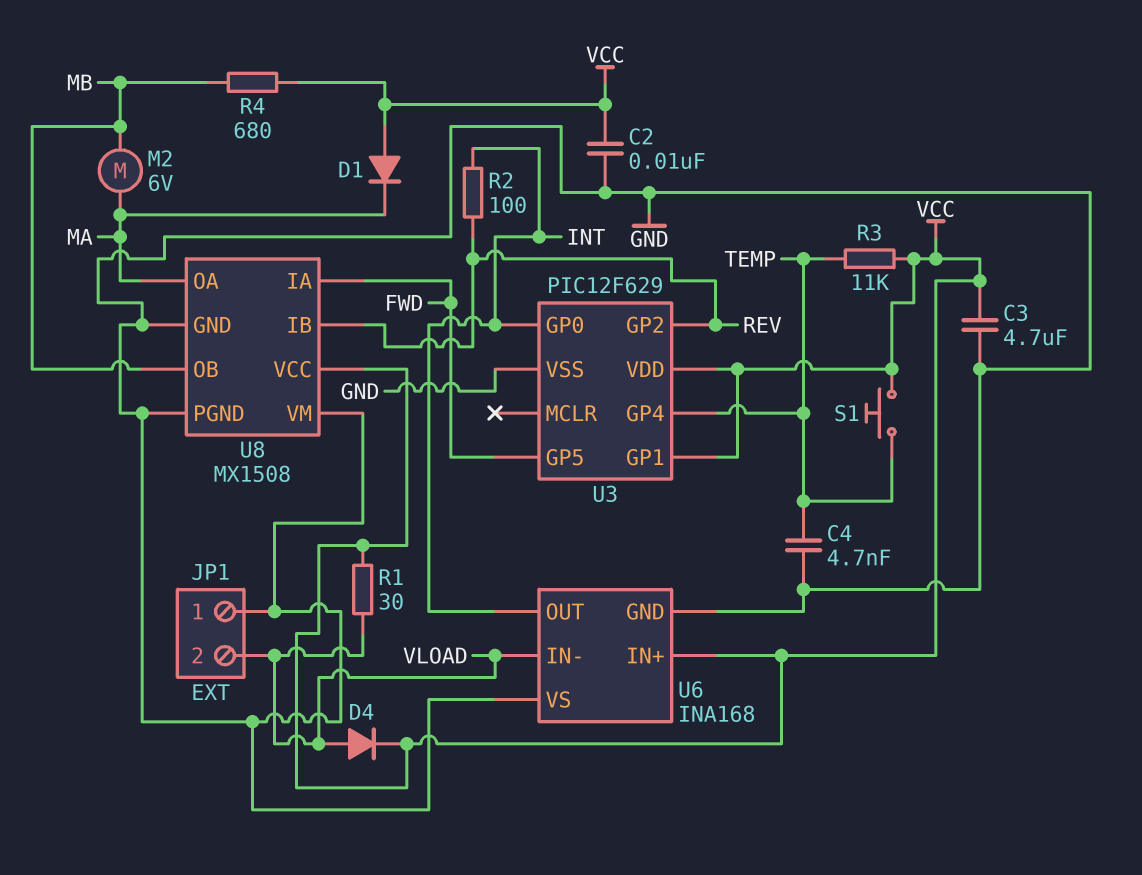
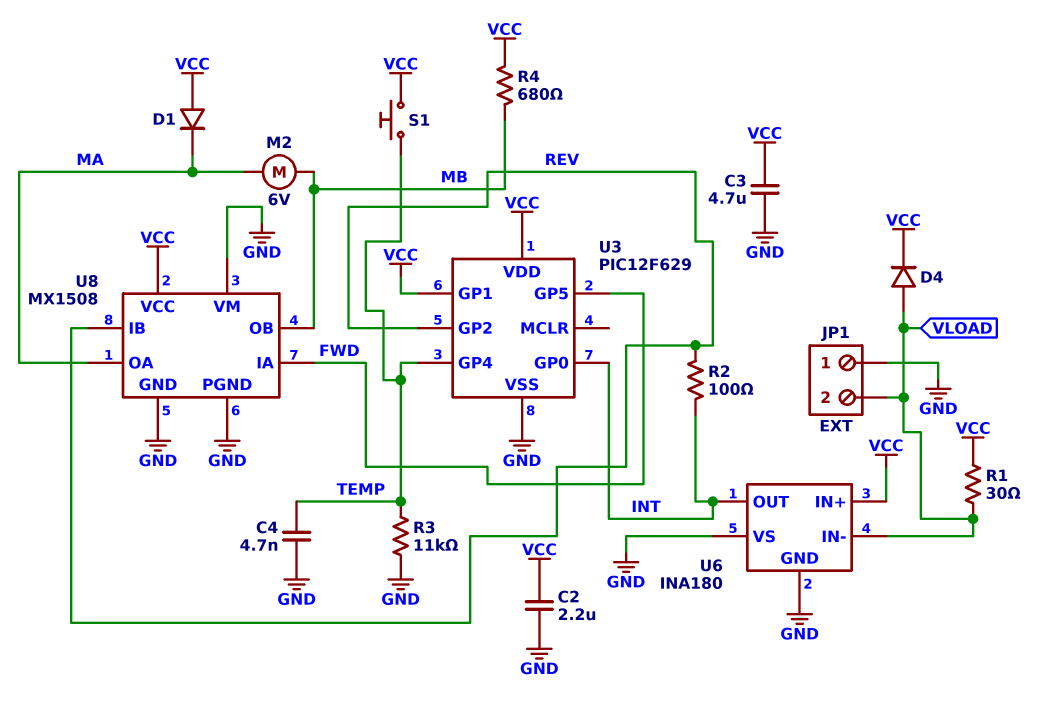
C2: 10nF (GND, VCC) -> 2.2uF (GND, VCC)
R3: 11k (TEMP, VCC) -> 11k (GND, TEMP)
U6: INA168 -> INA180

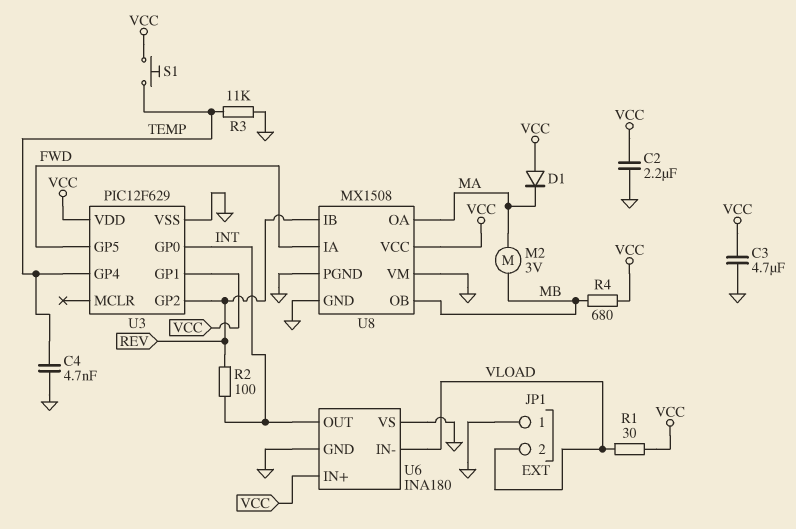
D4: diode (A VLOAD, K VCC) -> none
M2: motor 6V (MA, MB) -> motor 3V (MA, MB)

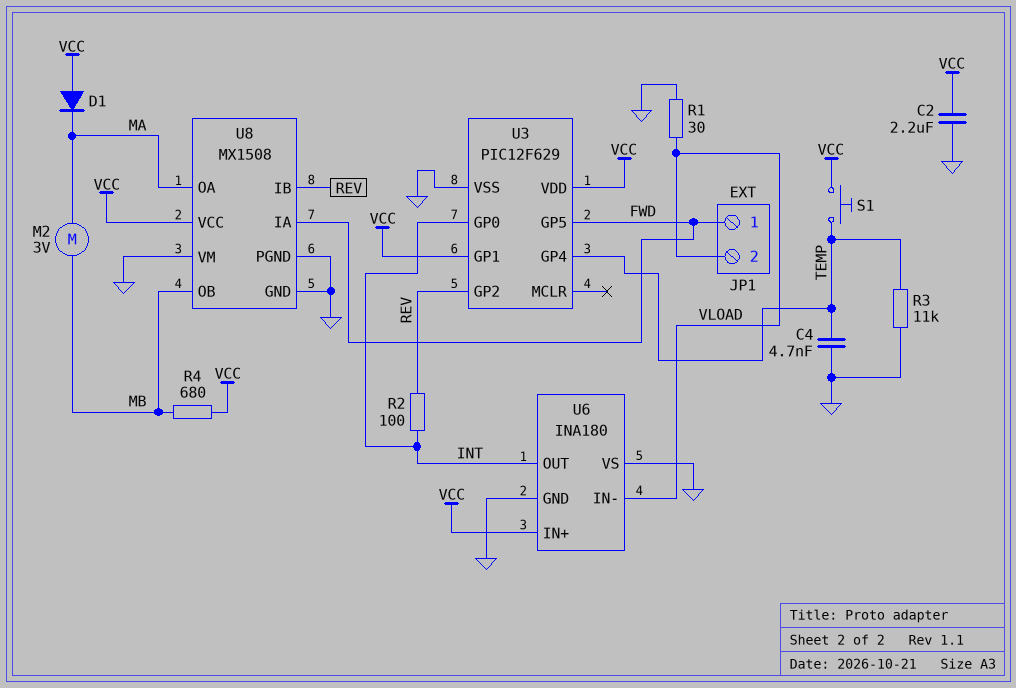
C3: 4.7uF (GND, VCC) -> none
JP1 pin 1: GND -> FWD
R1: 30 (VCC, VLOAD) -> 30 (GND, VLOAD)

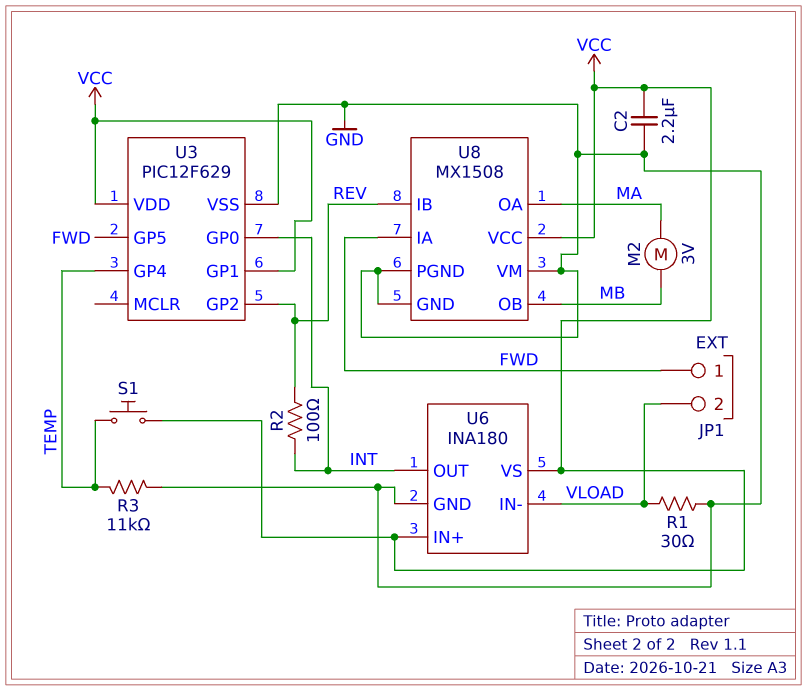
C4: 4.7nF (GND, TEMP) -> none
D1: diode (A VCC, K MA) -> none
R4: 680 (MB, VCC) -> none
U6 pin VS: GND -> VCC

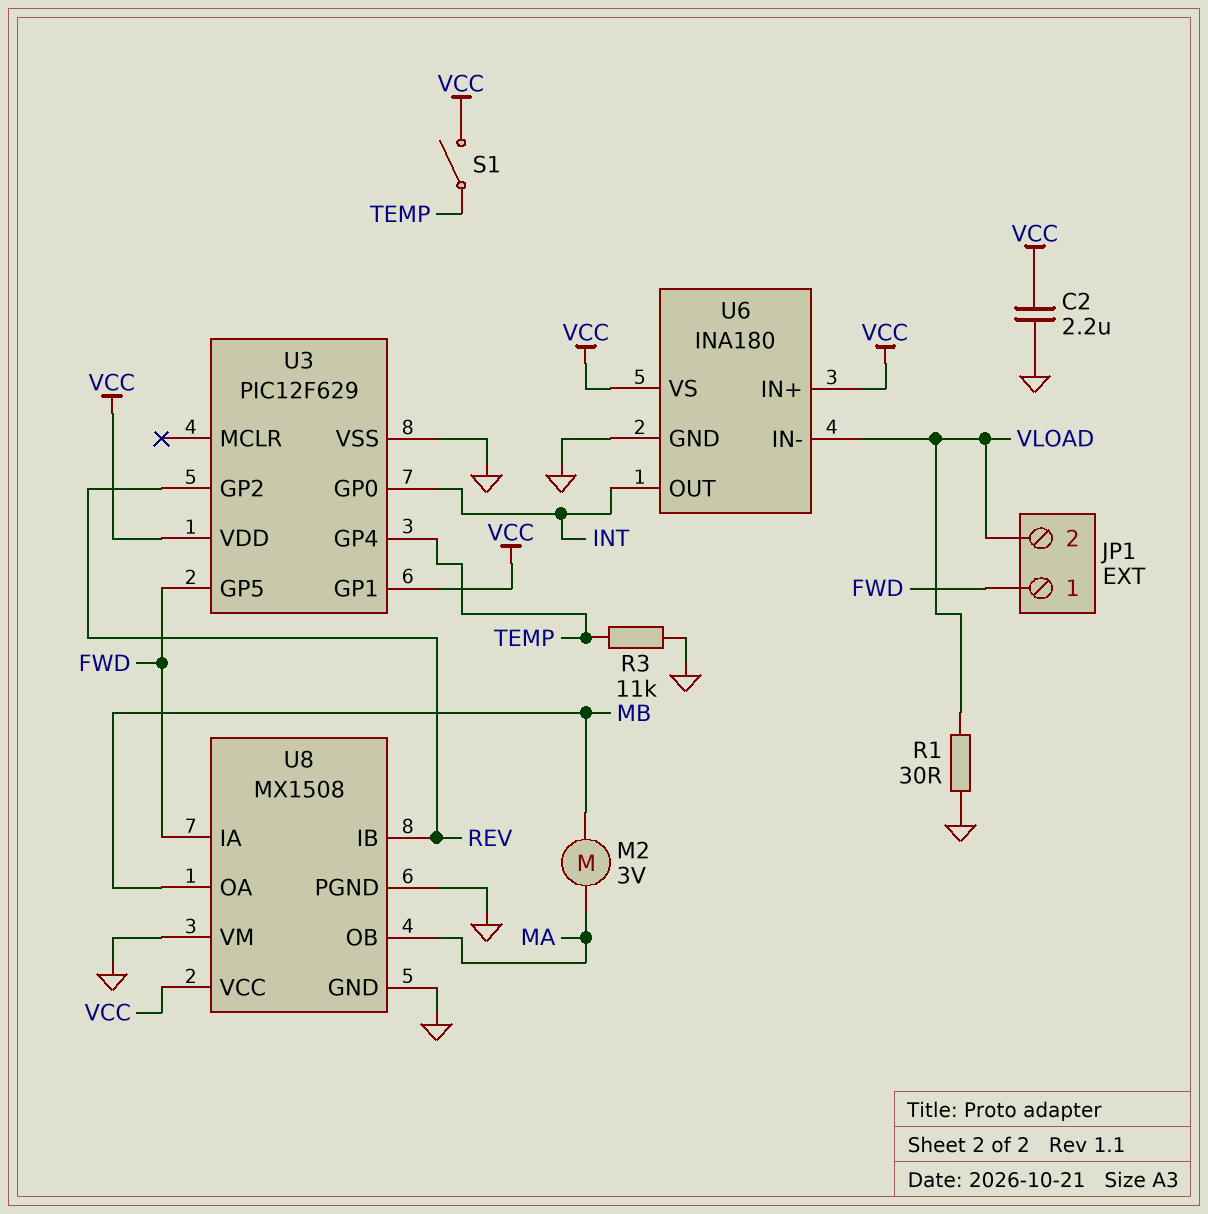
R2: 100 (INT, REV) -> none
S1: button (TEMP, VCC) -> switch (TEMP, VCC)
U8 pin OA: MA -> MB
U8 pin OB: MB -> MA

